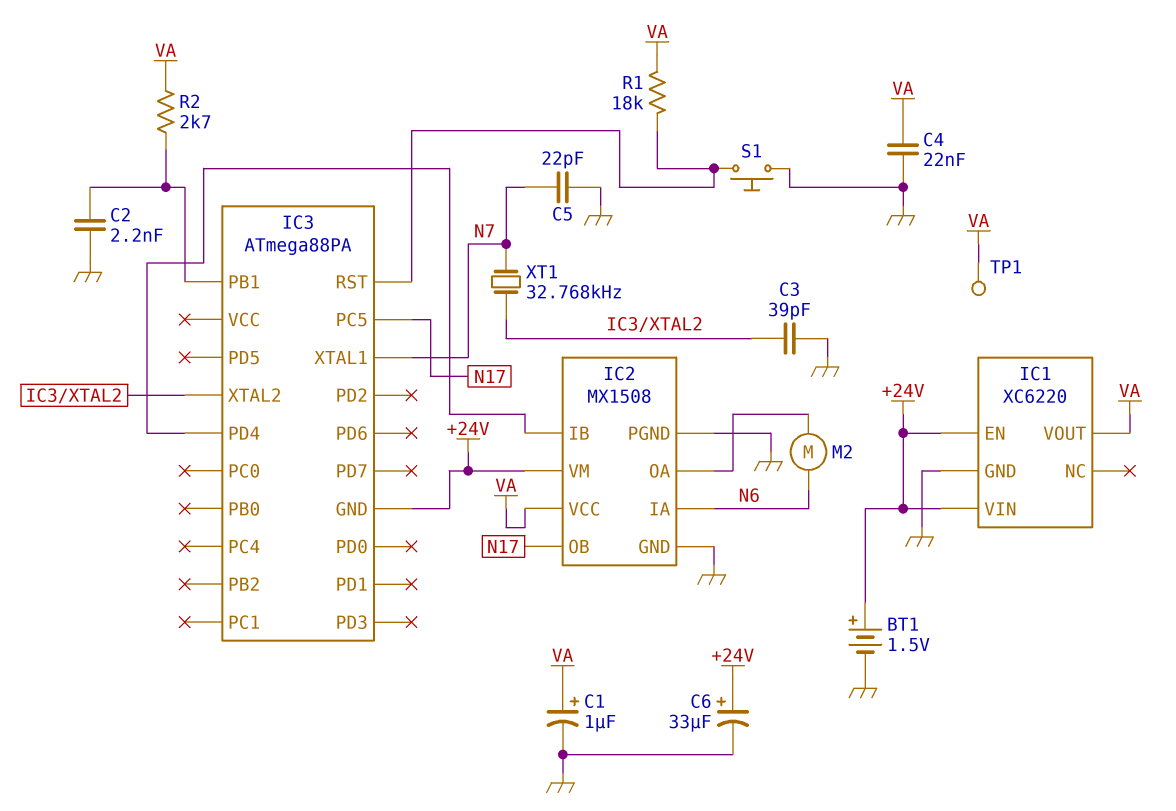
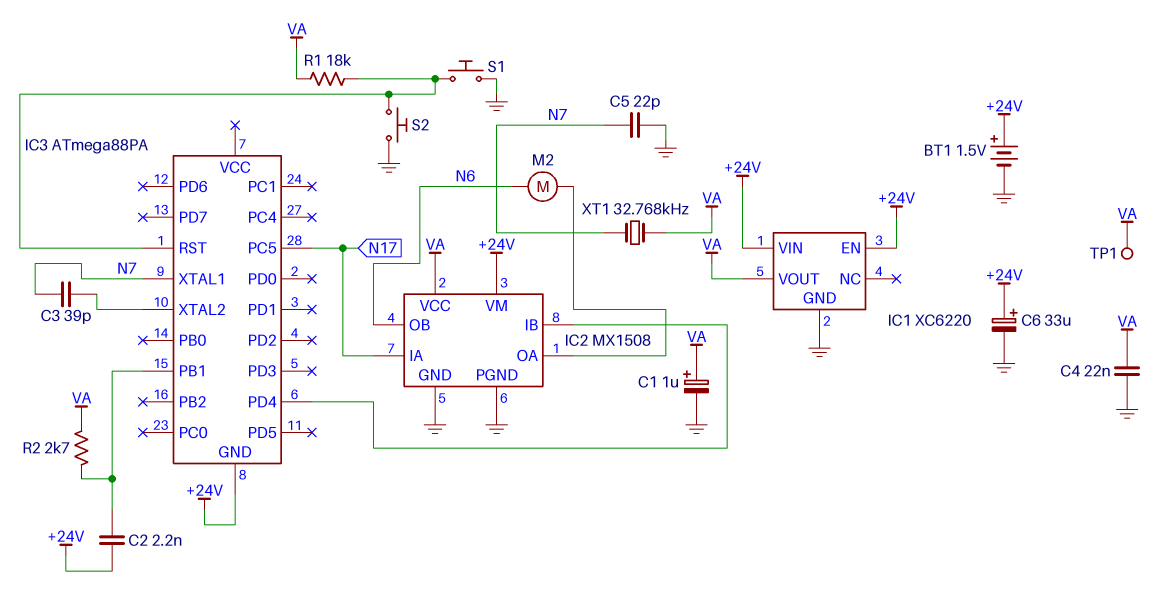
C2: 2.2nF (GND, IC3/PB1) -> 2.2nF (+24V, IC3/PB1)
C3: 39pF (GND, IC3/XTAL2) -> 39pF (IC3/XTAL2, N7)
IC2 pin IA: N6 -> N17
IC2 pin OB: N17 -> N6
S2: none -> button (GND, IC3/RST)
XT1: 32.768kHz (IC3/XTAL2, N7) -> 32.768kHz (N7, VA)

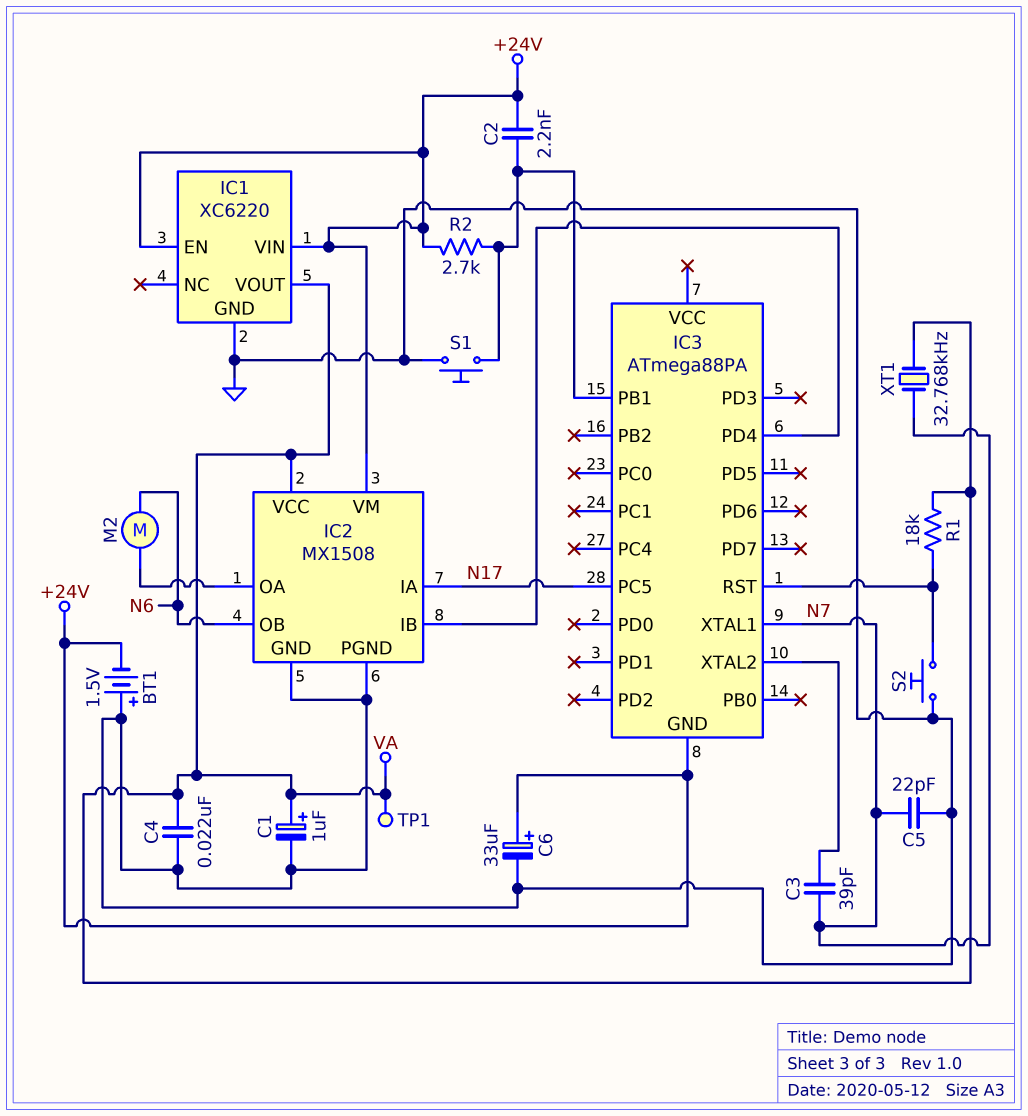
BT1: 1.5V (plus +24V, minus GND) -> 1.5V (plus GND, minus +24V)
R2: 2.7k (IC3/PB1, VA) -> 2.7k (+24V, IC3/PB1)
S1: button (GND, IC3/RST) -> button (GND, IC3/PB1)

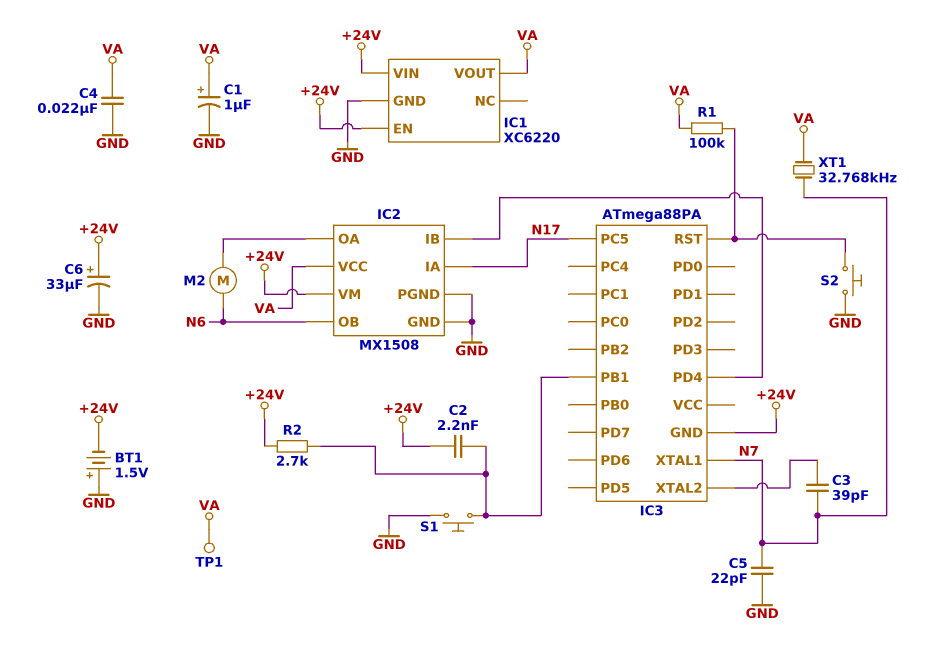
R1: 18k (IC3/RST, VA) -> 100k (IC3/RST, VA)

